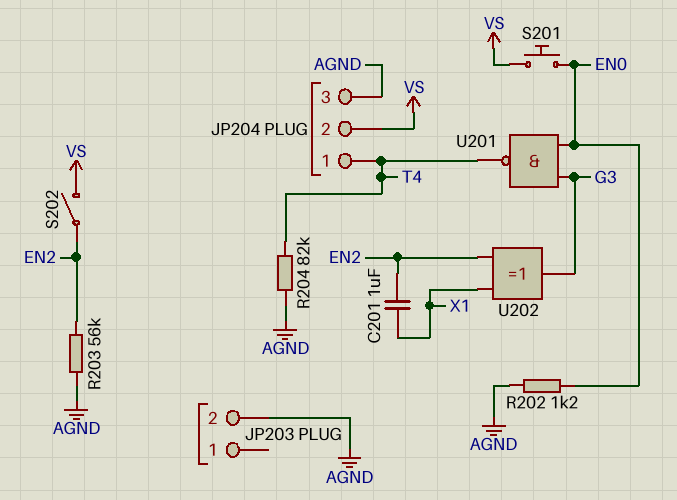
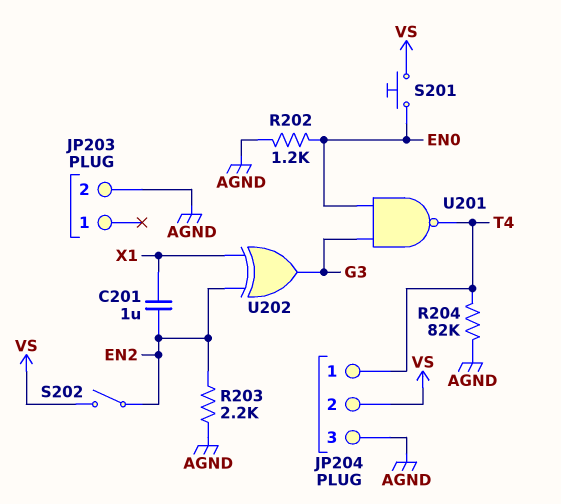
R203: 56k (AGND, EN2) -> 2.2k (AGND, EN2)

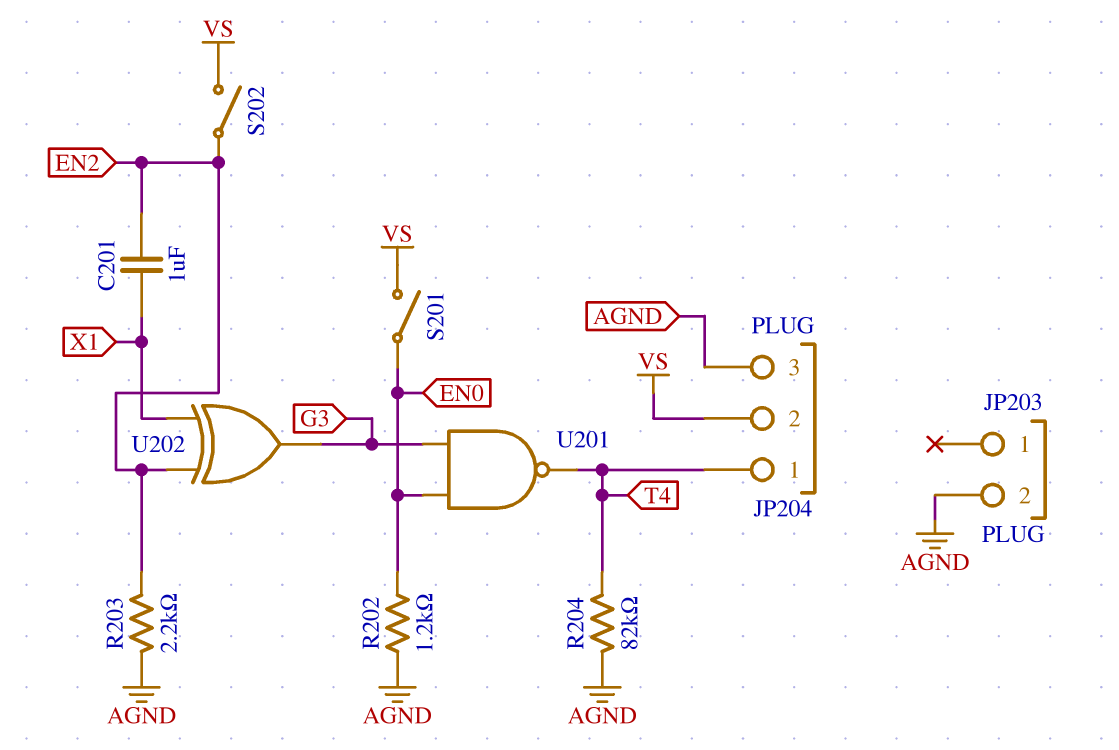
S201: button (EN0, VS) -> switch (EN0, VS)

